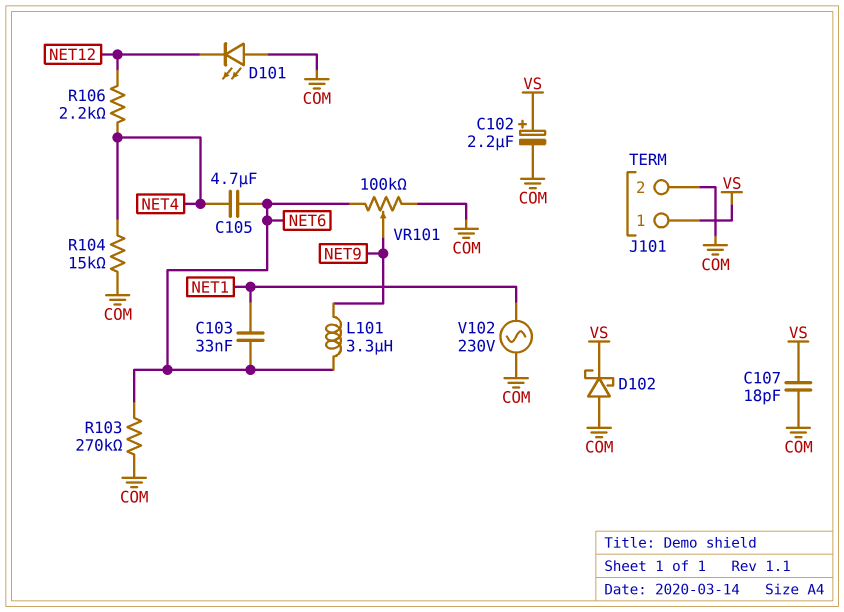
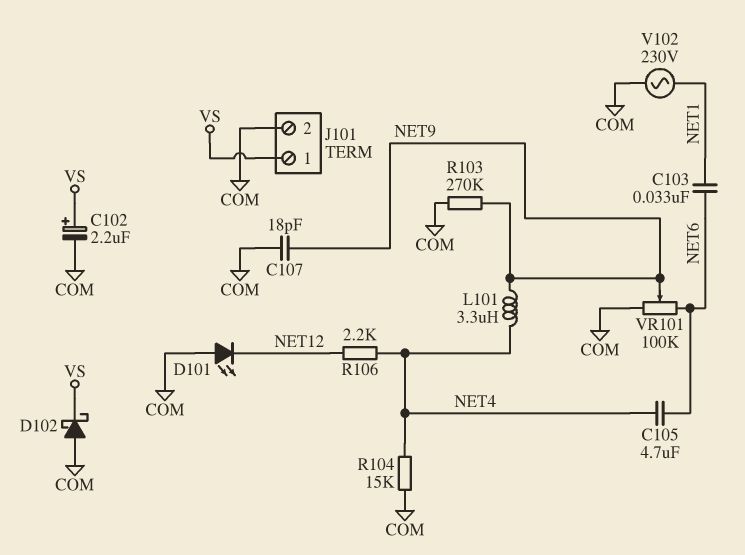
C107: 18pF (COM, VS) -> 18pF (COM, NET9)
L101: 3.3uH (NET6, NET9) -> 3.3uH (NET4, NET9)
R103: 270k (COM, NET6) -> 270k (COM, NET9)

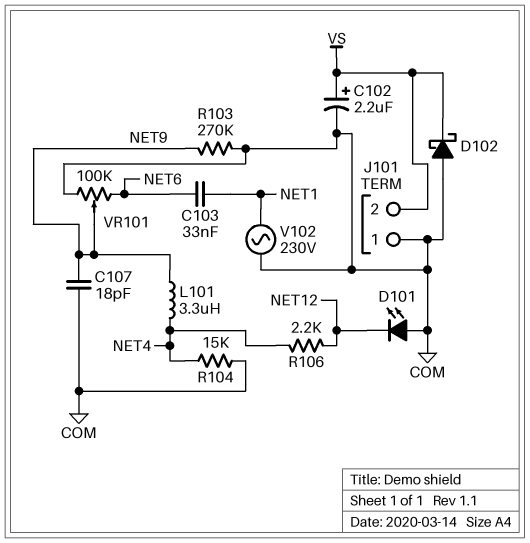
C105: 4.7uF (NET4, NET6) -> none
J101 pin 1: VS -> COM
J101 pin 2: COM -> VS

